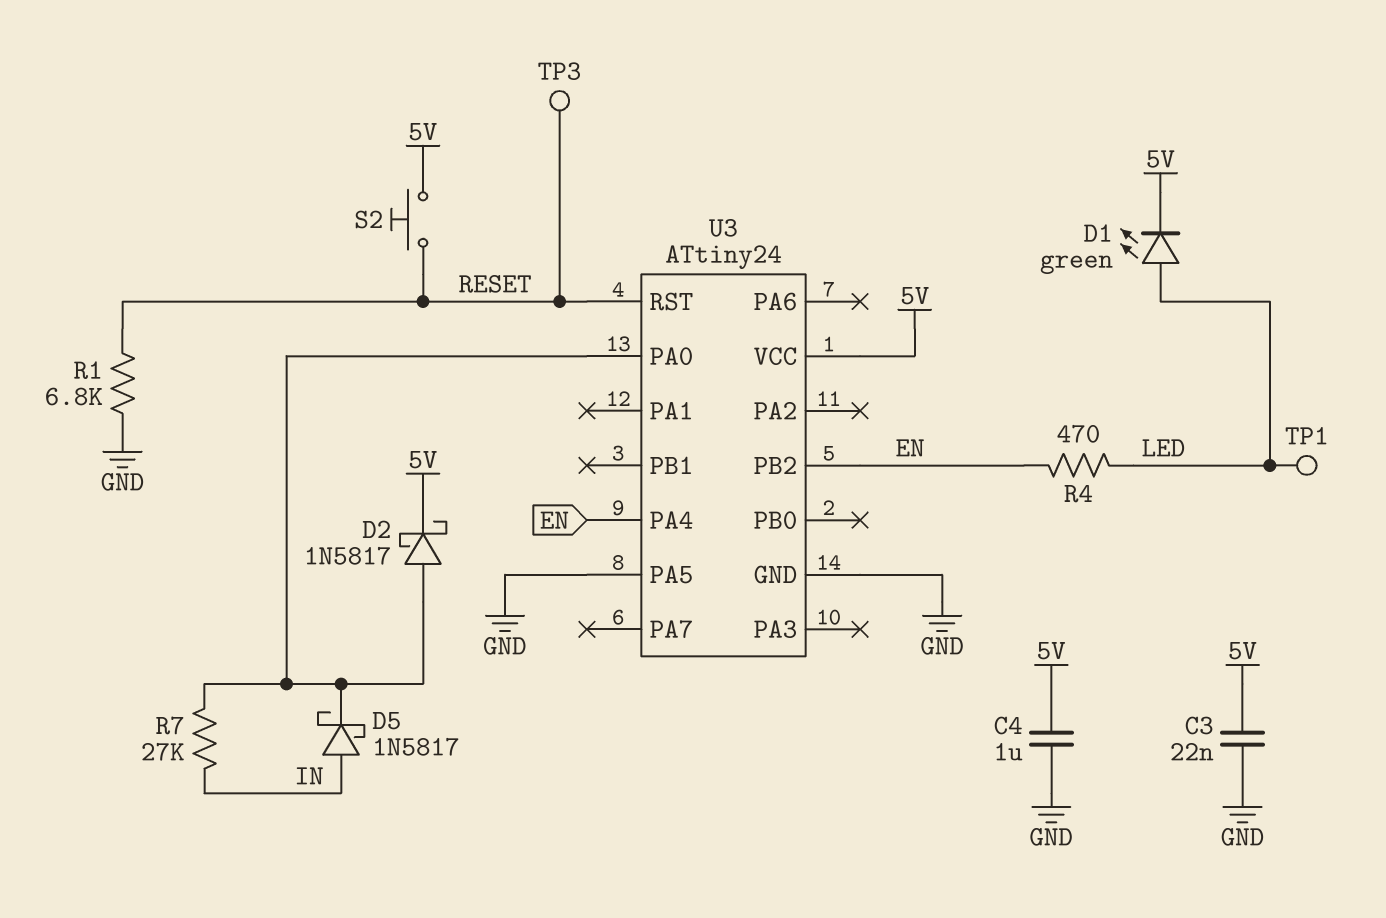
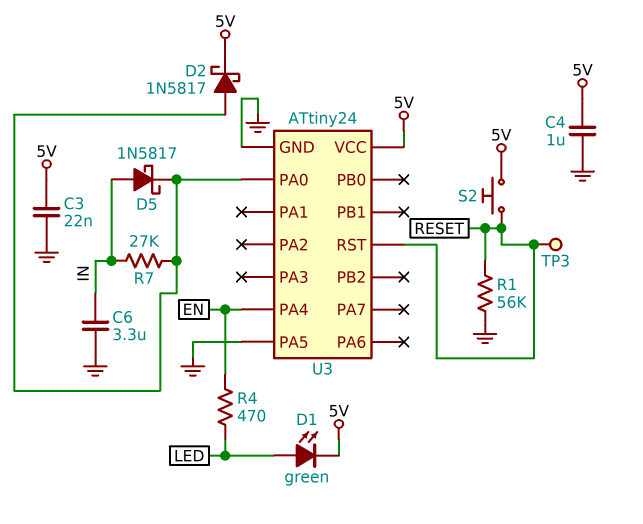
C6: none -> 3.3uF (GND, IN)
R1: 6.8k (GND, RESET) -> 56k (GND, RESET)
TP1: test point (LED) -> none
U3 pin PB2: EN -> none

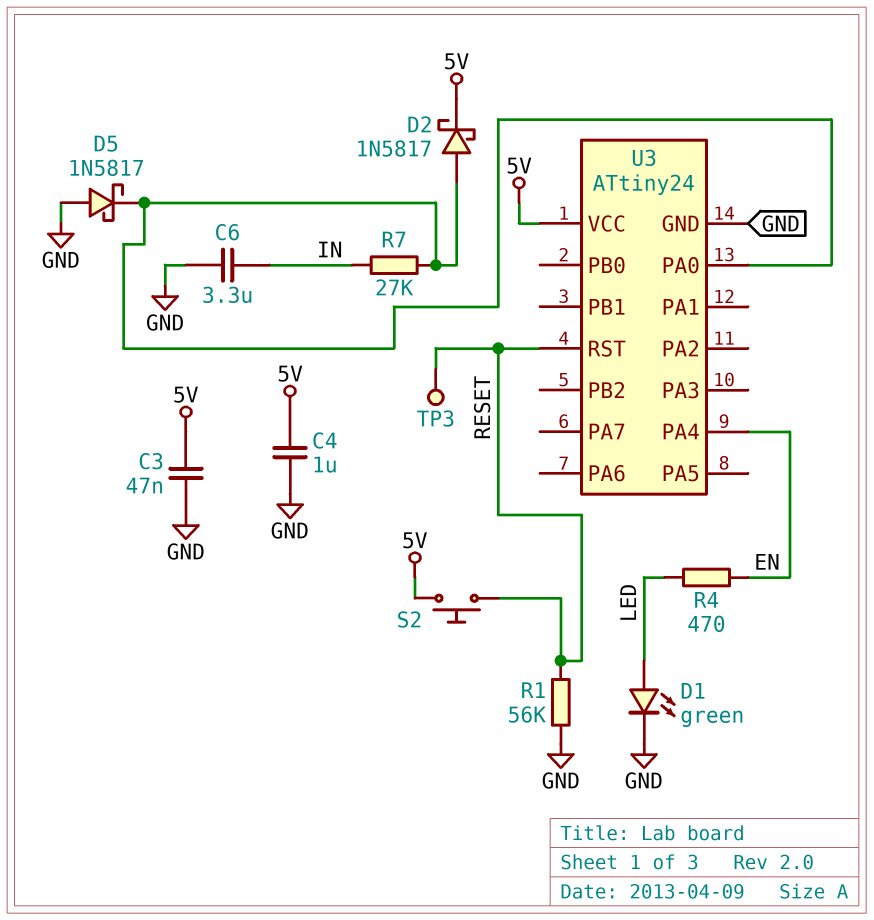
C3: 22nF (5V, GND) -> 47nF (5V, GND)
D1: LED green (A LED, K 5V) -> LED green (A LED, K GND)
D5: schottky 1N5817 (A IN, K U3/PA0) -> schottky 1N5817 (A GND, K U3/PA0)
U3 pin PA5: GND -> none

